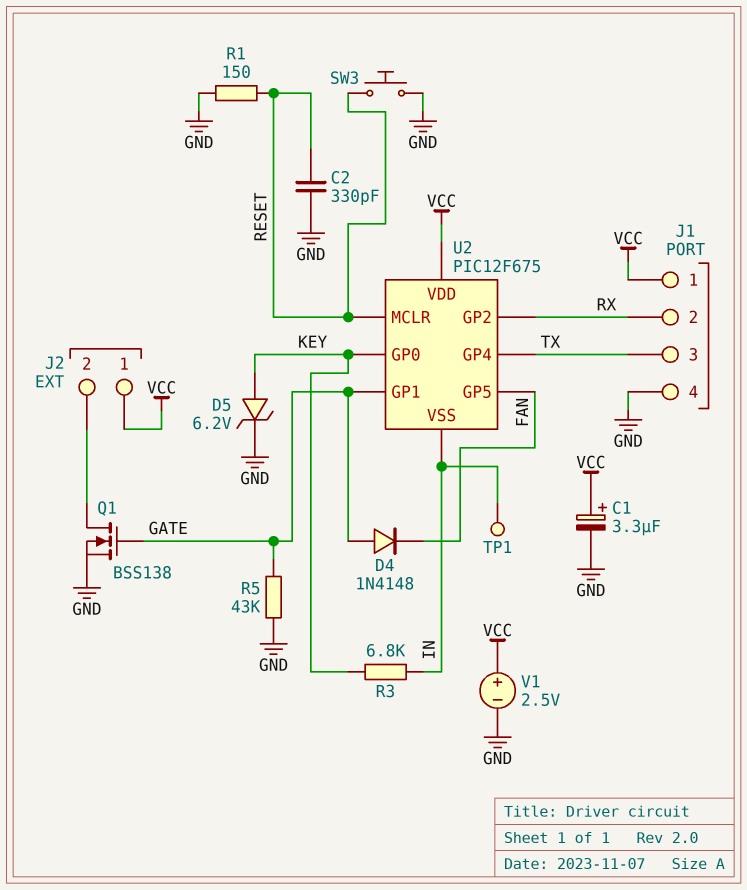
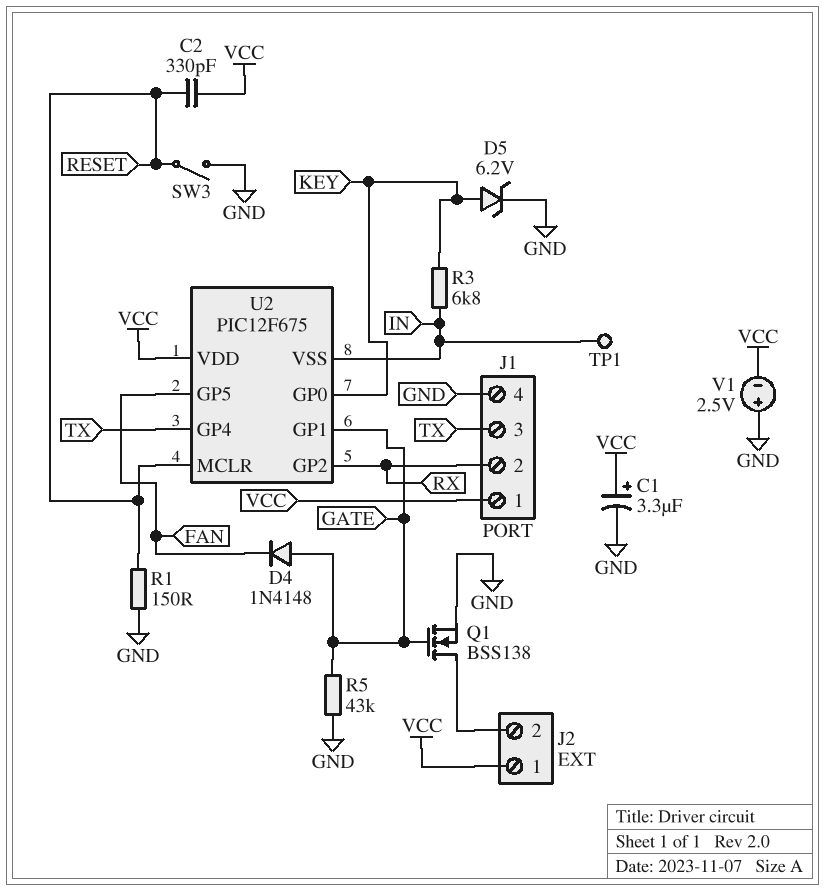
C2: 330pF (GND, RESET) -> 330pF (RESET, VCC)
SW3: button (GND, RESET) -> switch (GND, RESET)
V1: 2.5V (plus VCC, minus GND) -> 2.5V (plus GND, minus VCC)

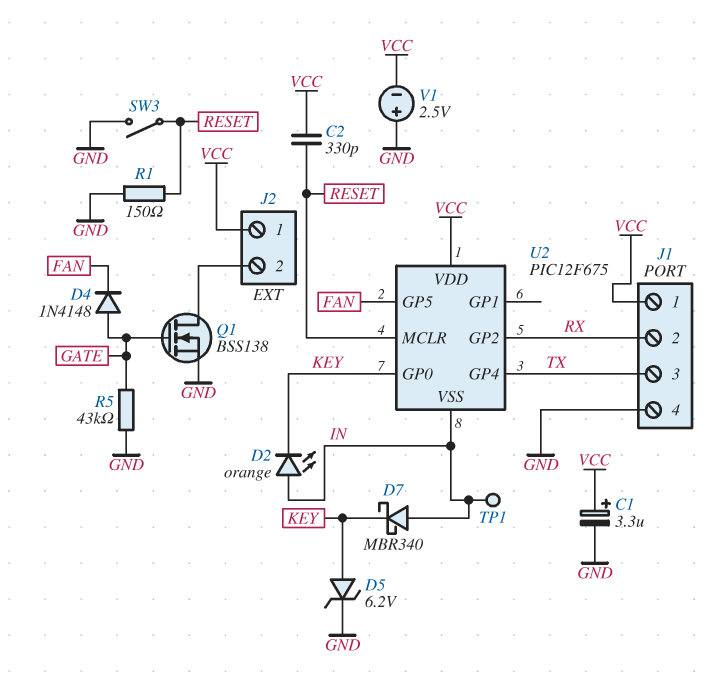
D2: none -> LED orange (A IN, K KEY)
D7: none -> schottky MBR340 (A IN, K KEY)
R3: 6.8k (IN, KEY) -> none
U2 pin GP1: GATE -> none

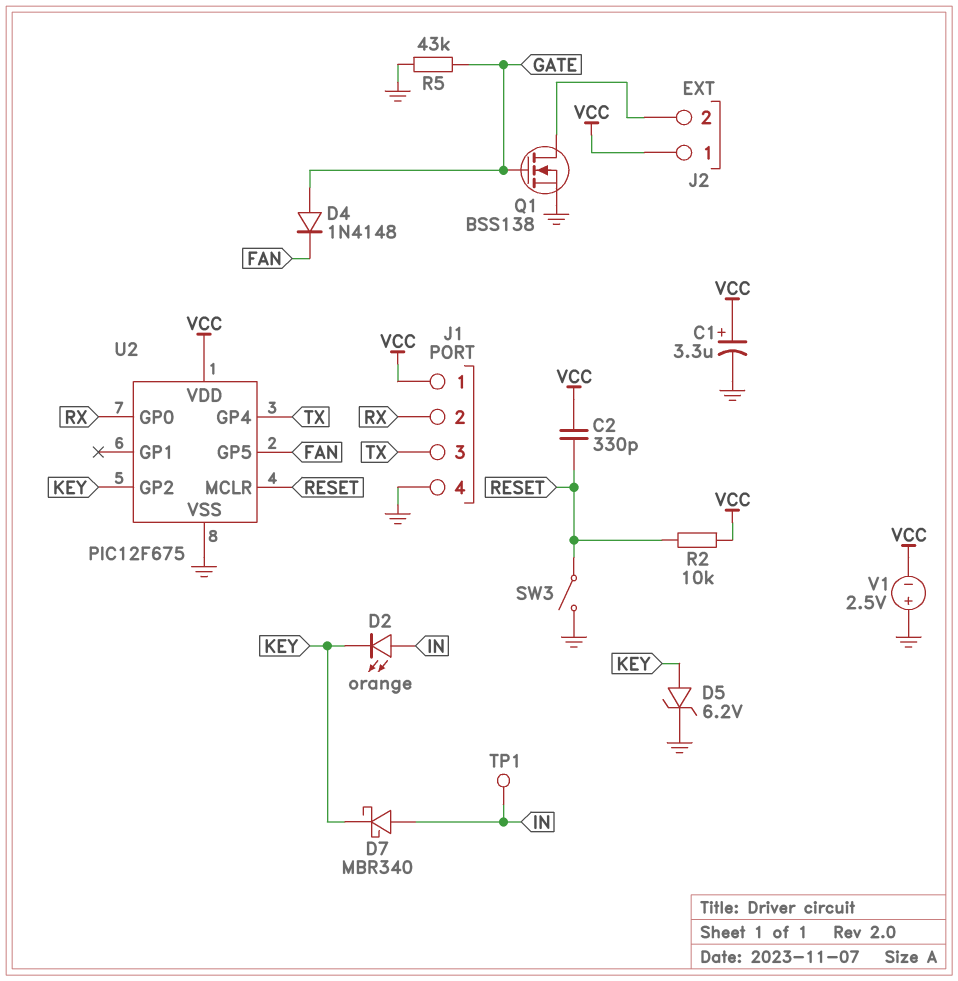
R1: 150 (GND, RESET) -> none
R2: none -> 10k (RESET, VCC)
U2 pin GP0: KEY -> RX
U2 pin GP2: RX -> KEY
U2 pin VSS: IN -> GND

